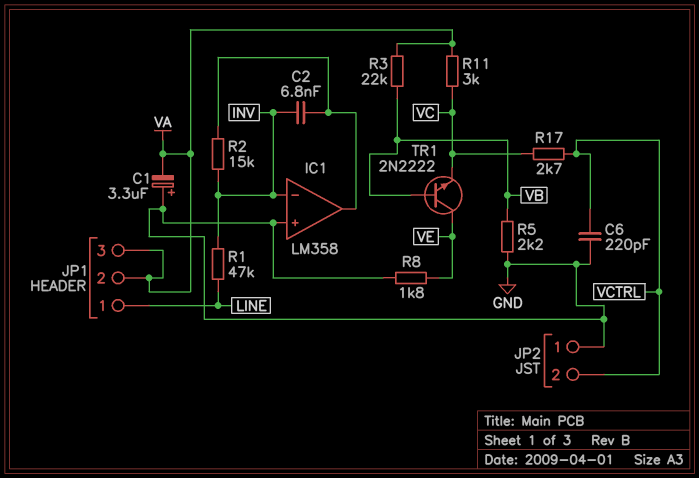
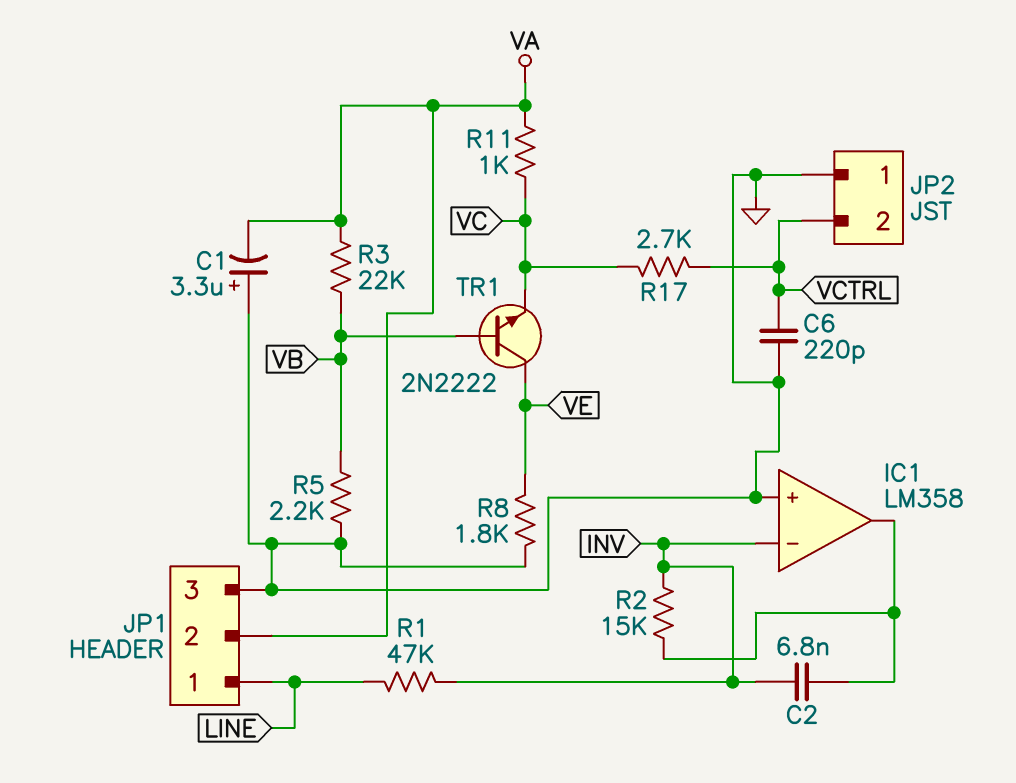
JP1 pin 3: VA -> GND
R11: 3k (VA, VC) -> 1k (VA, VC)

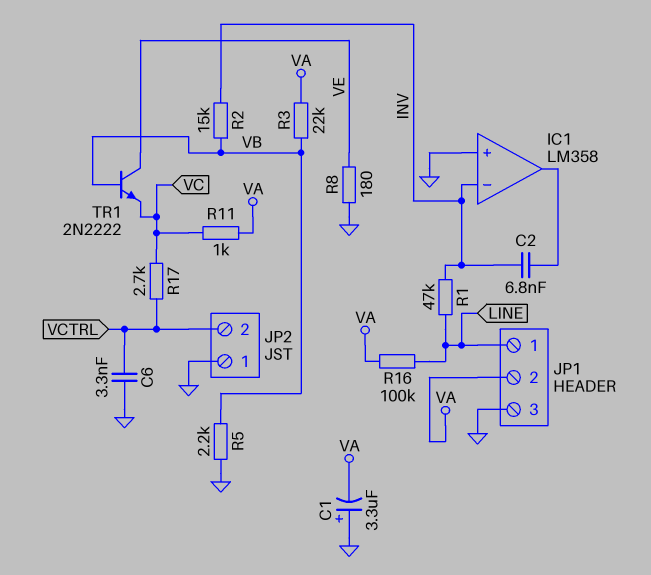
C6: 220pF (GND, VCTRL) -> 3.3nF (GND, VCTRL)
R2: 15k (IC1/out, INV) -> 15k (INV, VB)
R8: 1.8k (GND, VE) -> 180 (GND, VE)
R16: none -> 100k (LINE, VA)

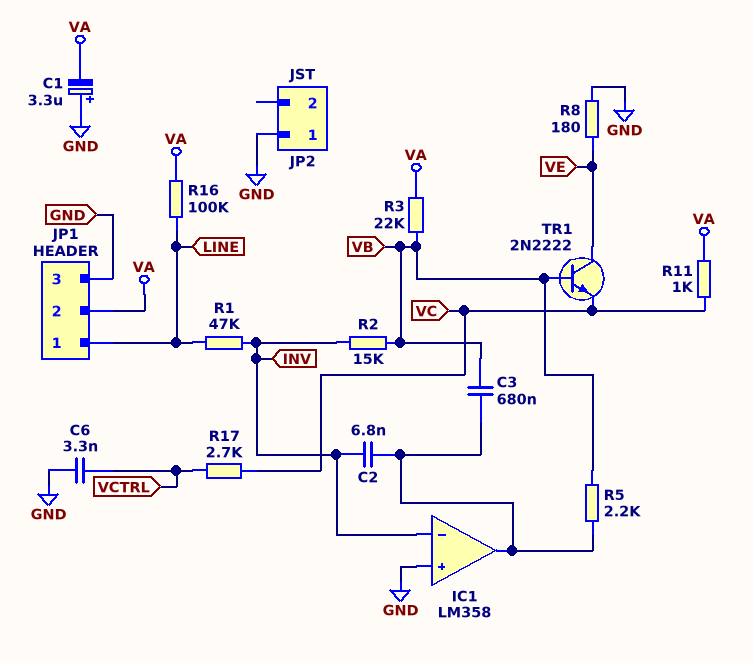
C3: none -> 680nF (IC1/out, VB)
JP2 pin 2: VCTRL -> none
R5: 2.2k (GND, VB) -> 2.2k (IC1/out, VB)

